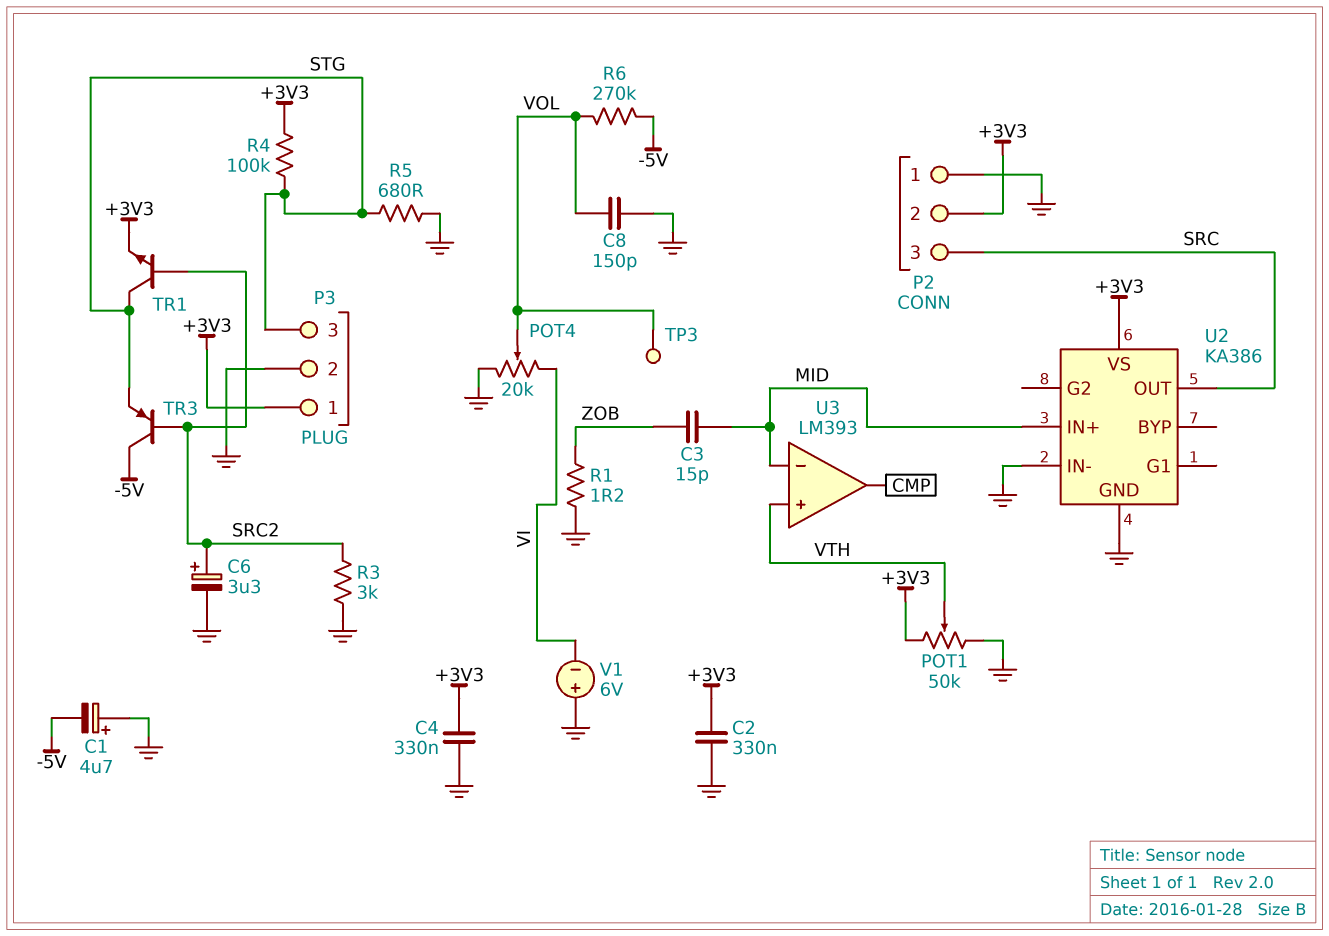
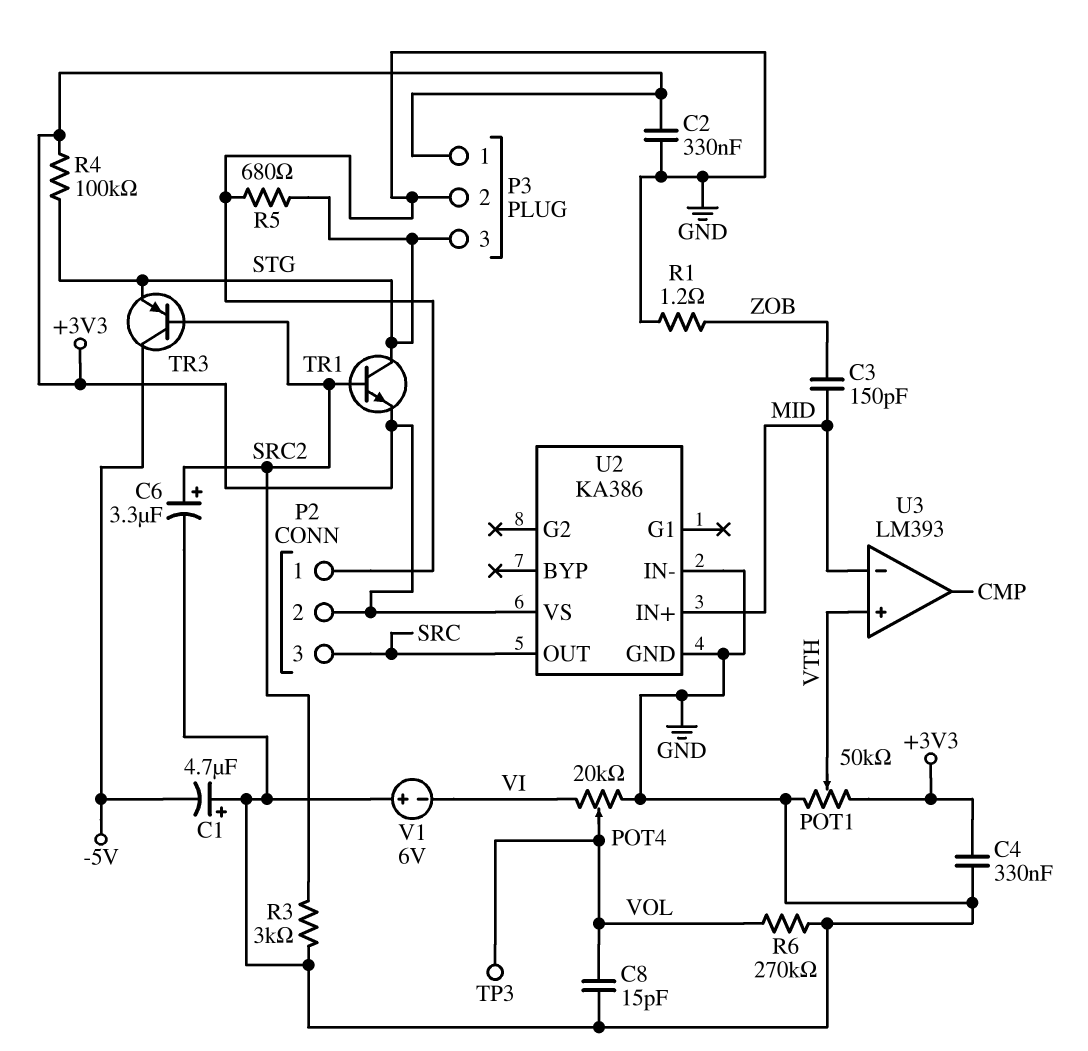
C3: 15pF (MID, ZOB) -> 150pF (MID, ZOB)
C8: 150pF (GND, VOL) -> 15pF (GND, VOL)
R6: 270k (-5V, VOL) -> 270k (GND, VOL)

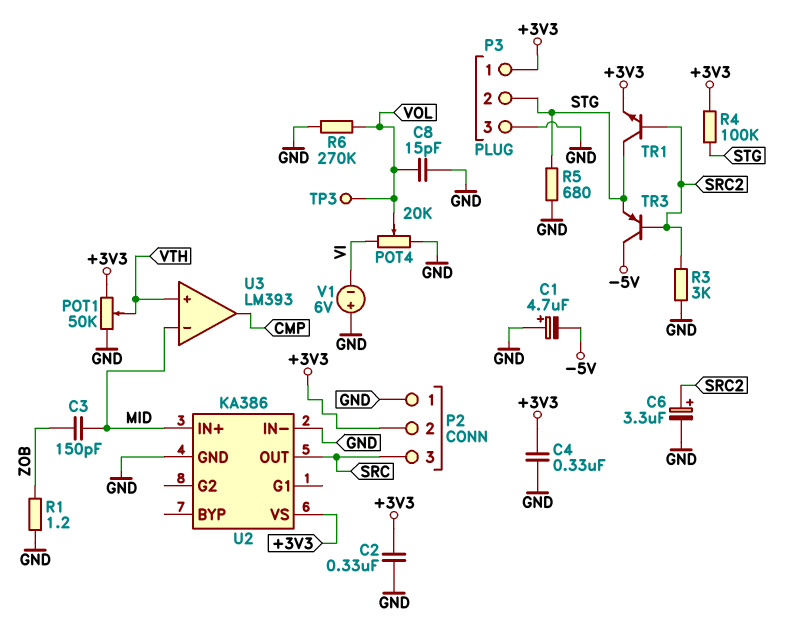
P3 pin 2: GND -> STG
P3 pin 3: STG -> GND

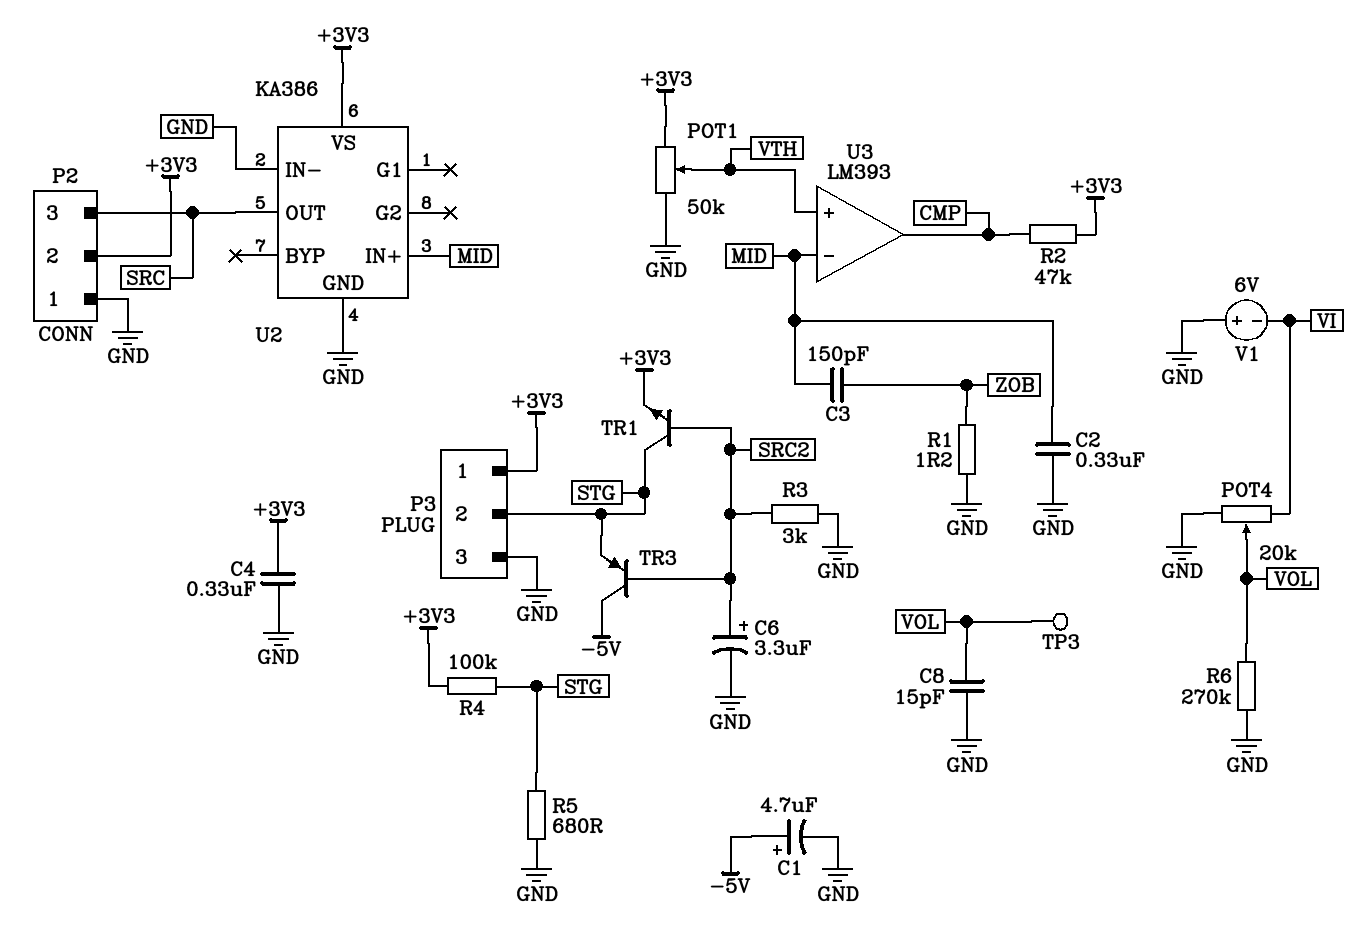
C1: 4.7uF (plus GND, minus -5V) -> 4.7uF (plus -5V, minus GND)
C2: 330nF (+3V3, GND) -> 330nF (GND, MID)
R2: none -> 47k (+3V3, CMP)

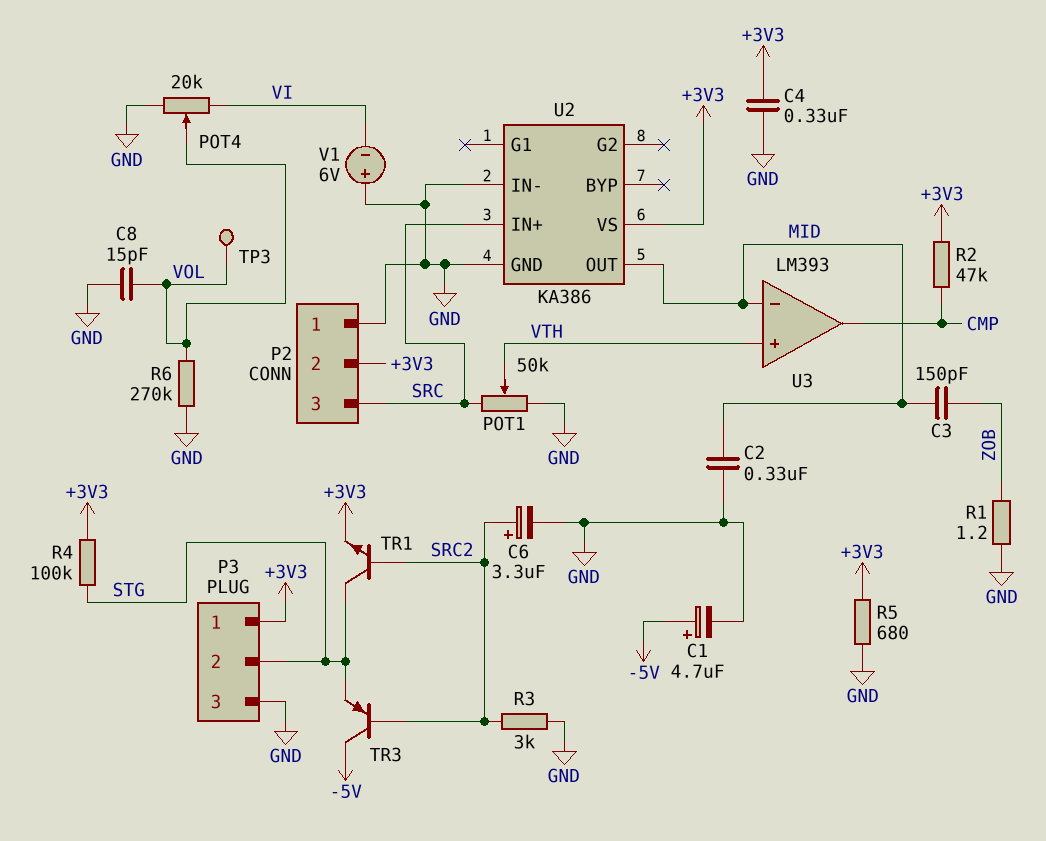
POT1: 50k (+3V3, GND, wiper VTH) -> 50k (GND, SRC, wiper VTH)
R5: 680 (GND, STG) -> 680 (+3V3, GND)
U2 pin IN+: MID -> SRC
U2 pin OUT: SRC -> MID

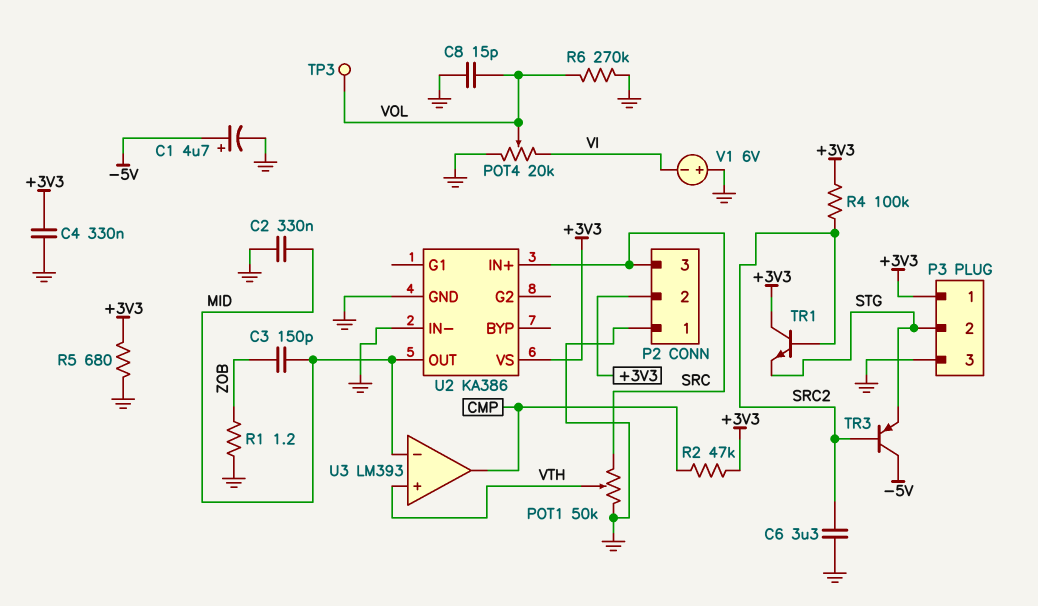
C6: 3.3uF (plus SRC2, minus GND) -> 3.3uF (GND, SRC2)
R3: 3k (GND, SRC2) -> none
R4: 100k (+3V3, STG) -> 100k (+3V3, SRC2)
TR1: NPN (B SRC2, C STG, E +3V3) -> NPN (B SRC2, C +3V3, E STG)

